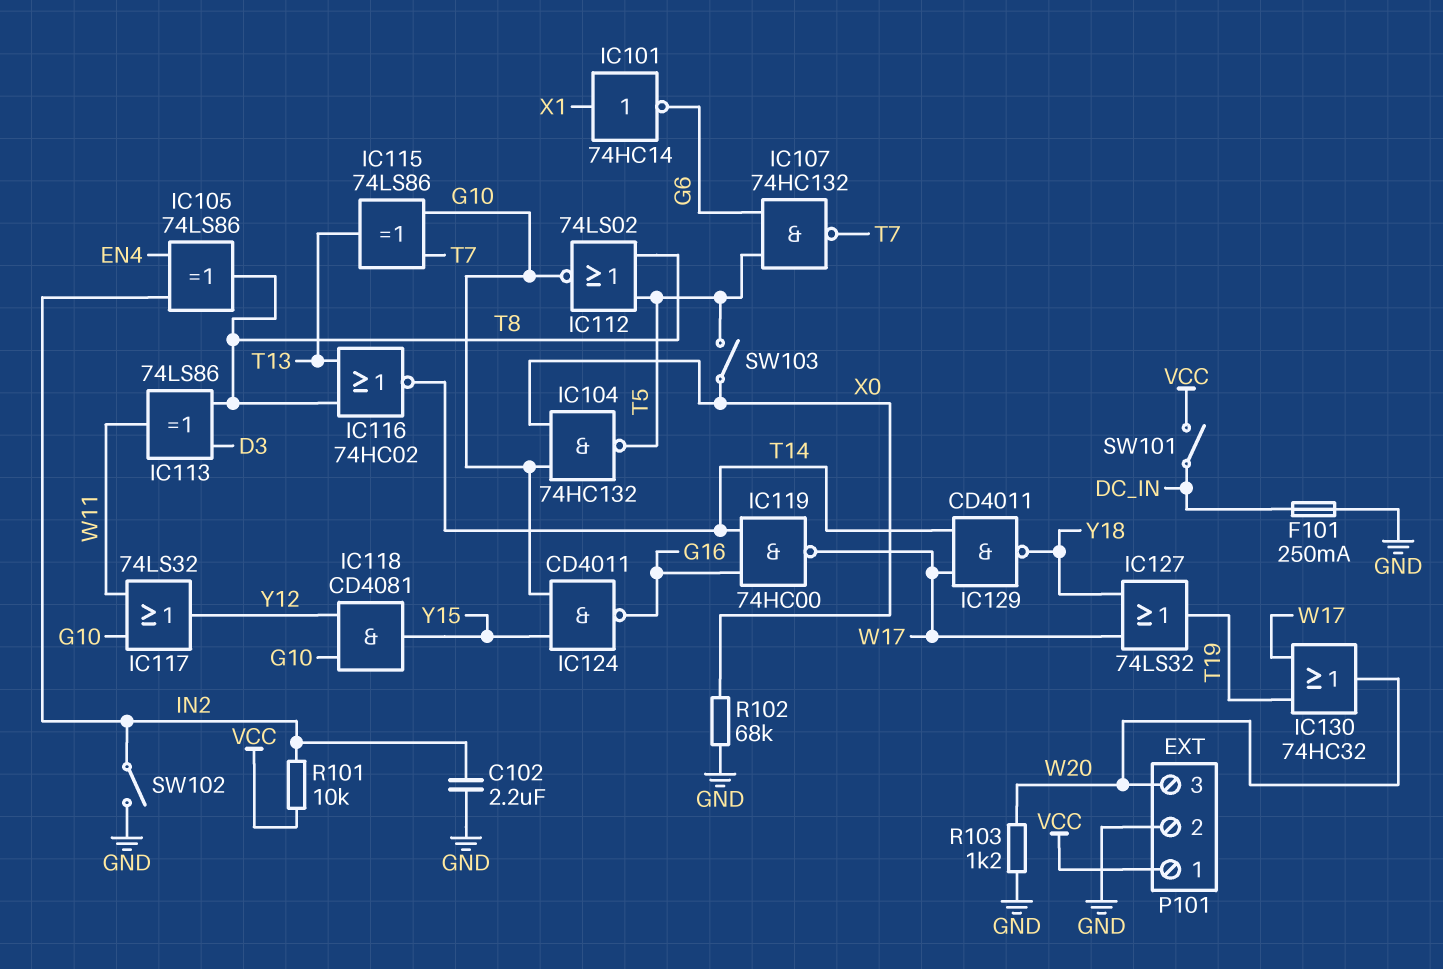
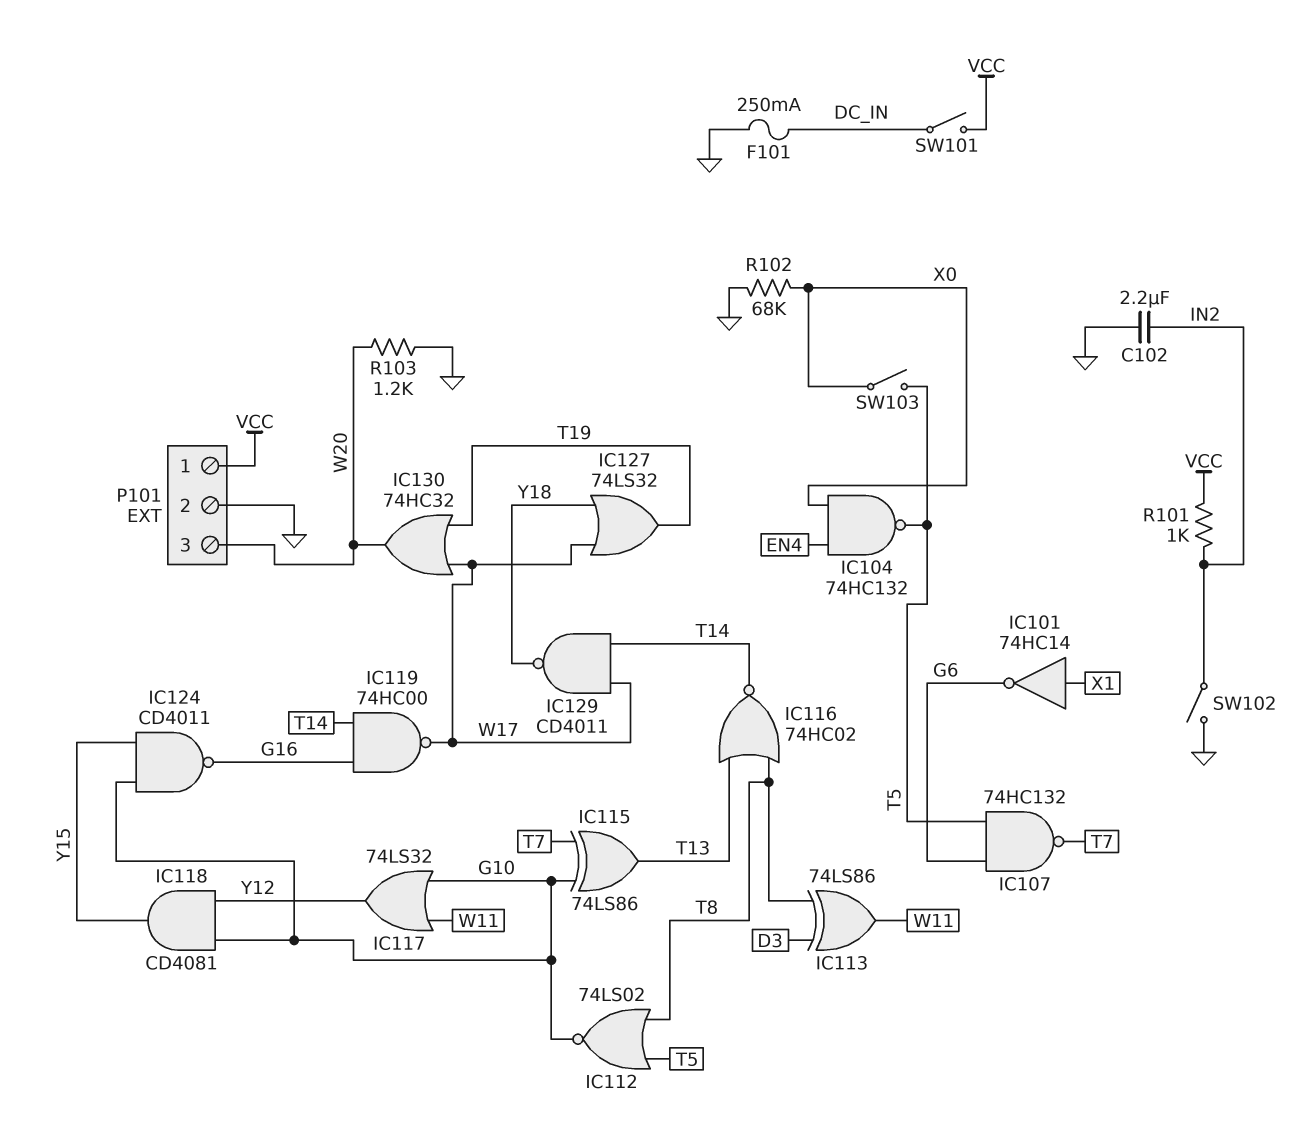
IC104: NAND 74HC132 (in G10, in X0, out T5) -> NAND 74HC132 (in EN4, in X0, out T5)
IC105: XOR 74LS86 (in EN4, in IN2, out T8) -> none
R101: 10k (IN2, VCC) -> 1k (IN2, VCC)

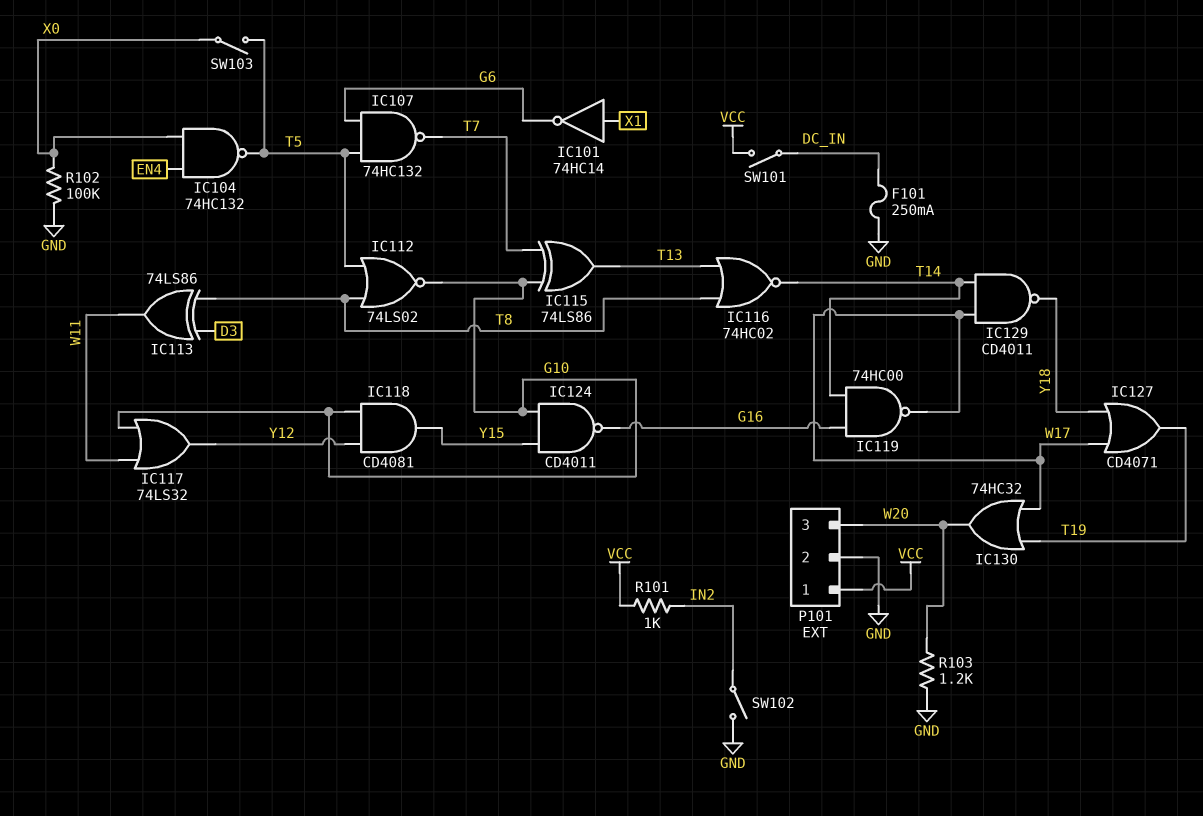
C102: 2.2uF (GND, IN2) -> none
IC127: OR 74LS32 (in W17, in Y18, out T19) -> OR CD4071 (in W17, in Y18, out T19)
R102: 68k (GND, X0) -> 100k (GND, X0)

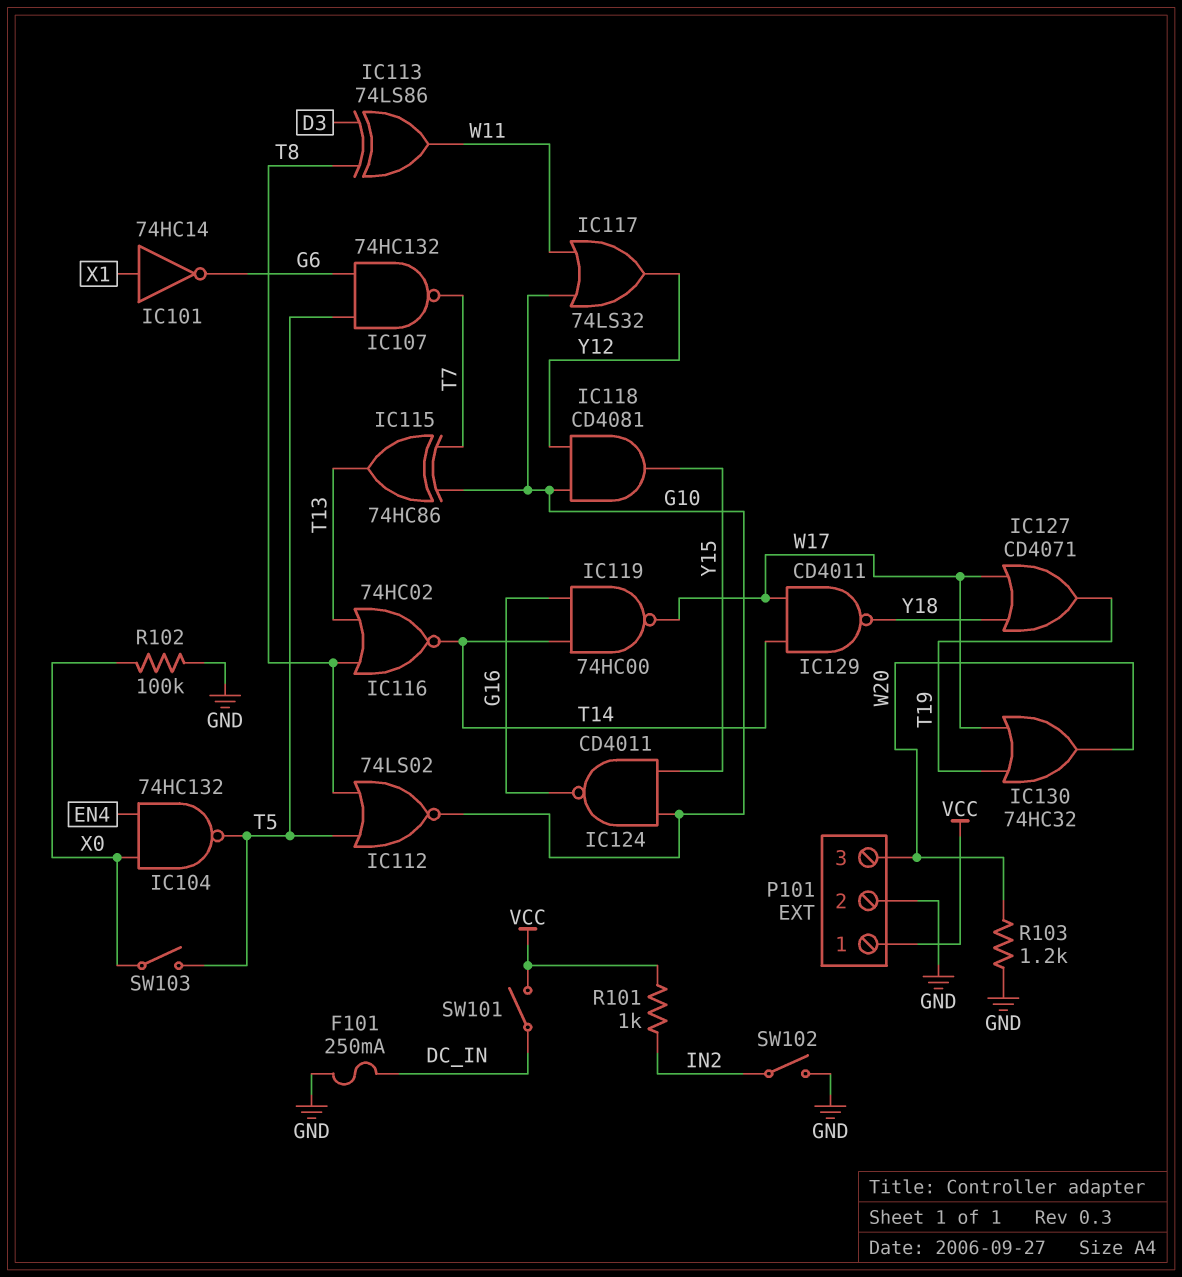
IC115: XOR 74LS86 (in G10, in T7, out T13) -> XOR 74HC86 (in G10, in T7, out T13)

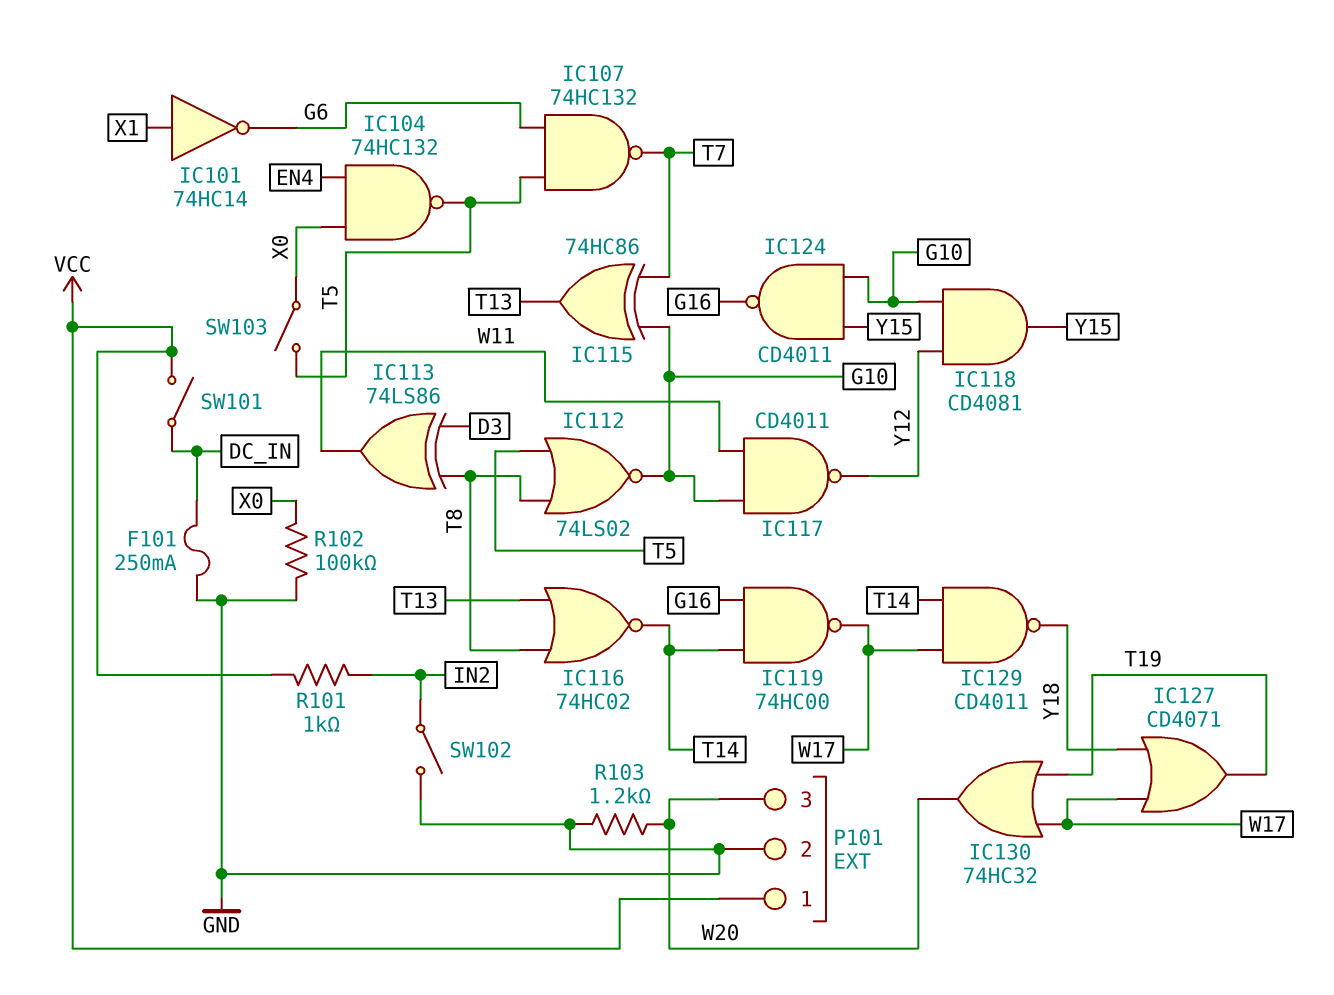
IC117: OR 74LS32 (in G10, in W11, out Y12) -> NAND CD4011 (in G10, in W11, out Y12)

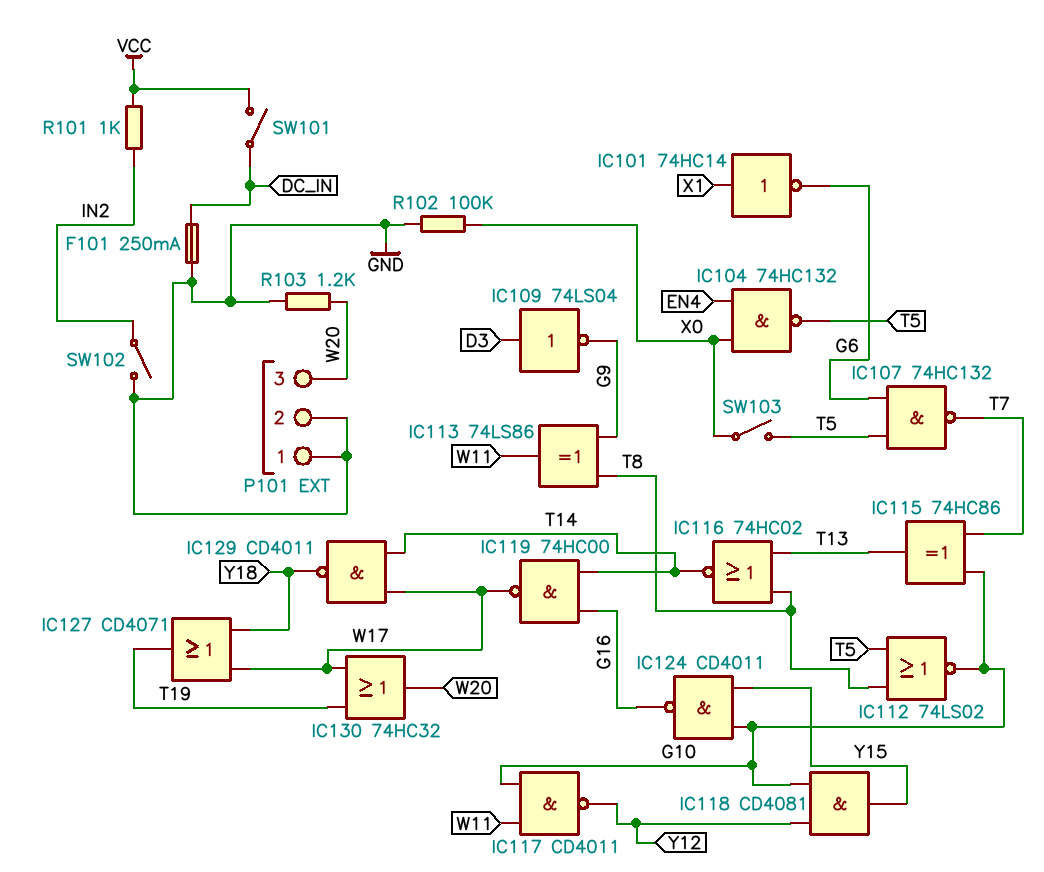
IC109: none -> NOT 74LS04 (in D3, out G9)
IC113: XOR 74LS86 (in D3, in T8, out W11) -> XOR 74LS86 (in G9, in T8, out W11)
P101 pin 1: VCC -> GND

